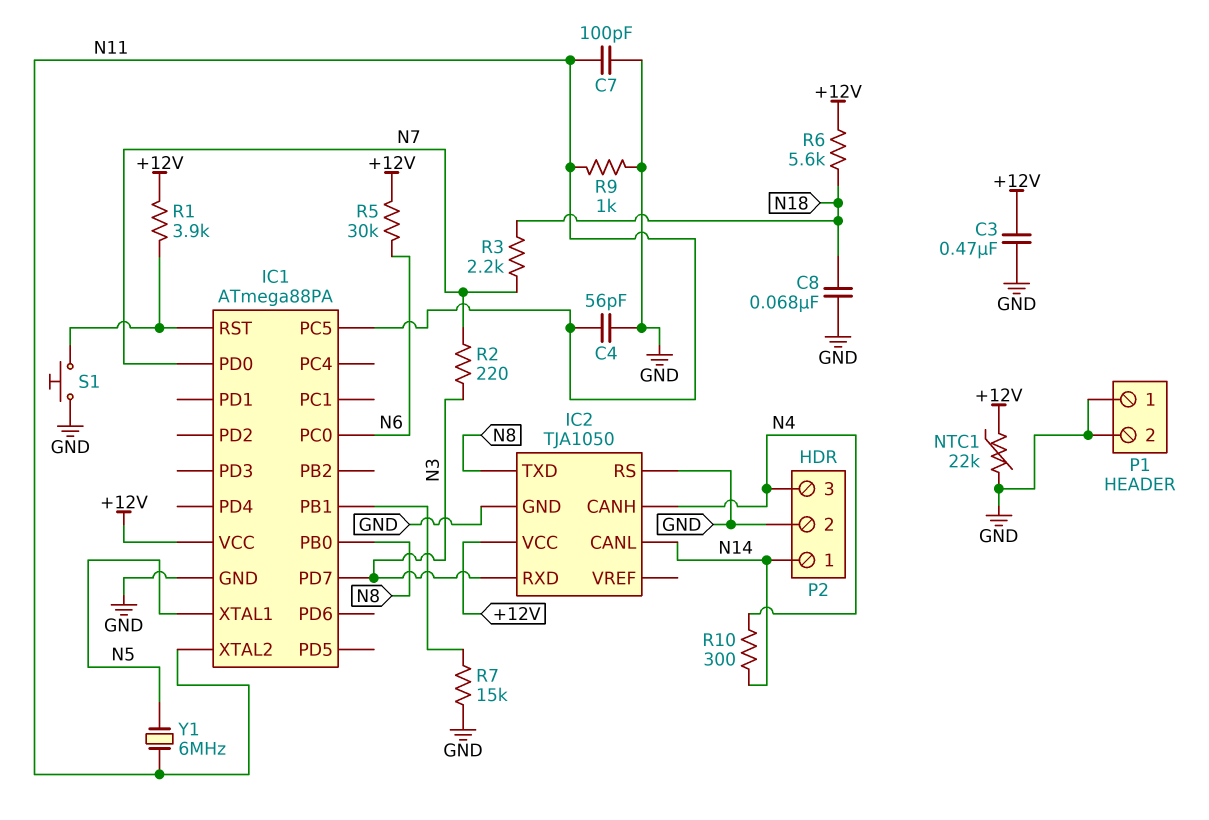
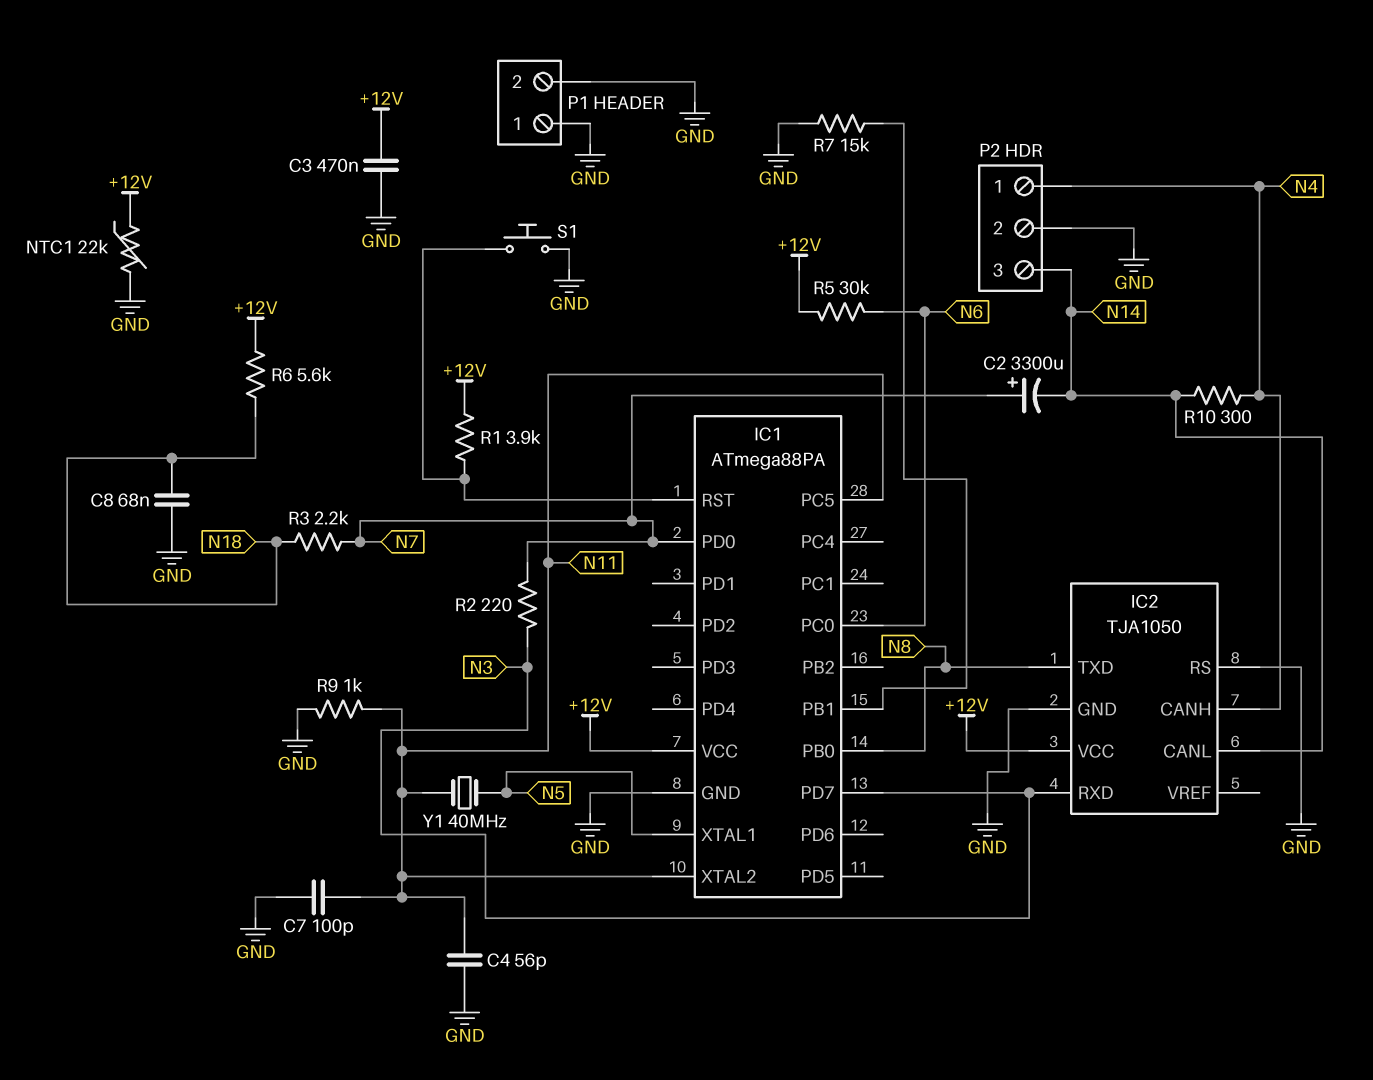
C2: none -> 3300uF (plus N7, minus N14)
P2 pin 1: N14 -> N4
P2 pin 3: N4 -> N14
Y1: 6MHz (N5, N11) -> 40MHz (N5, N11)

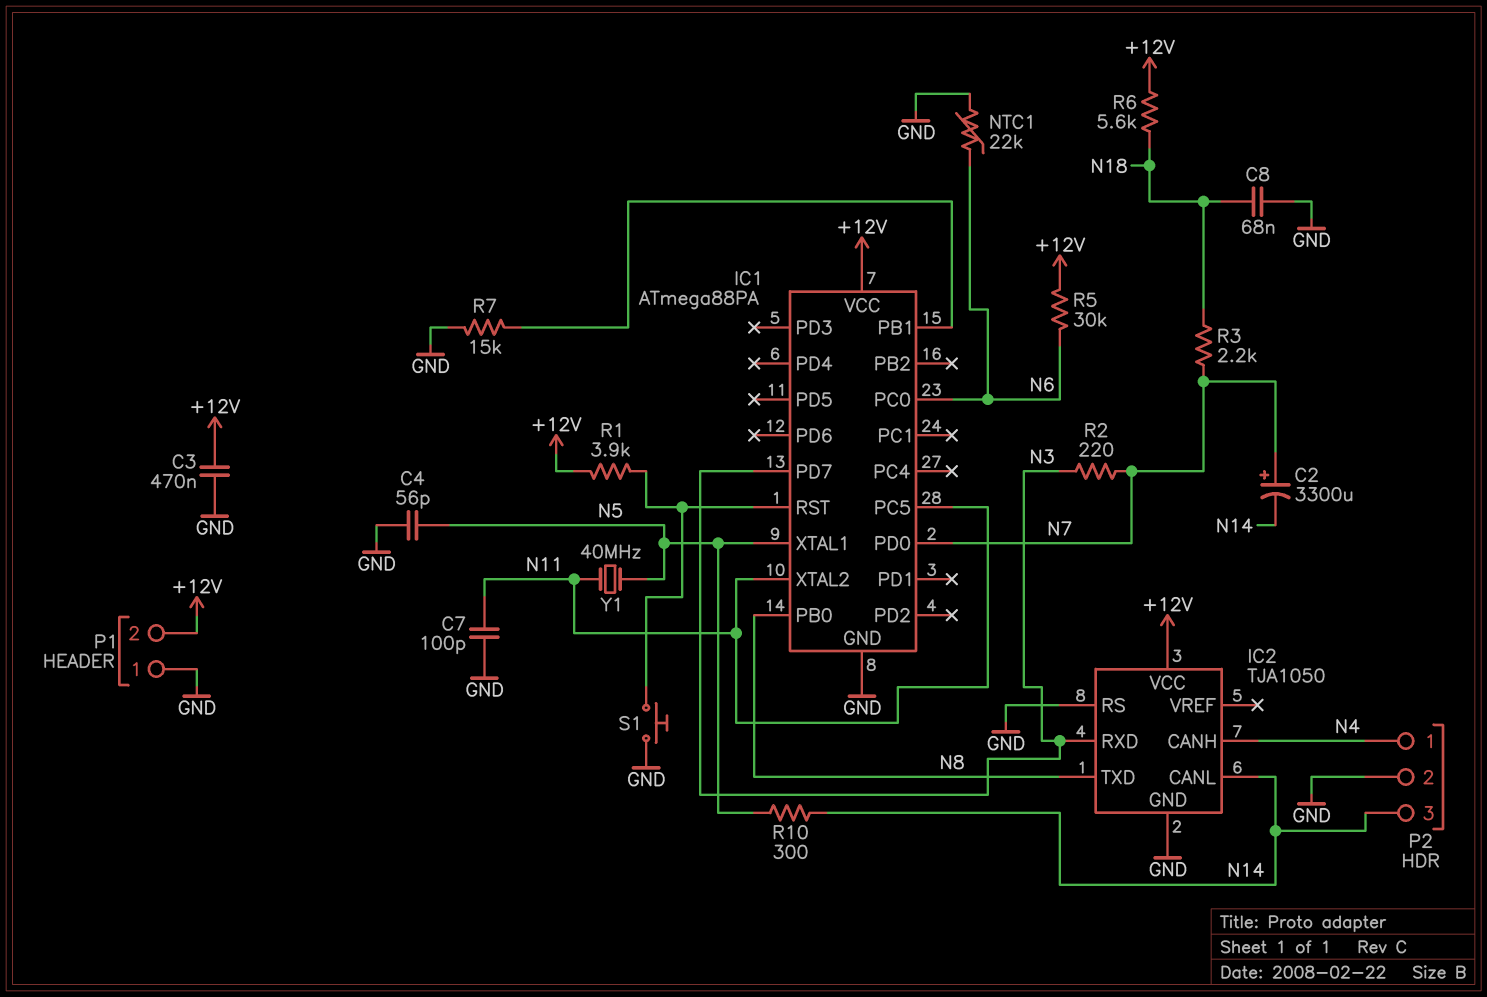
C4: 56pF (GND, N11) -> 56pF (GND, N5)
NTC1: 22k (+12V, GND) -> 22k (GND, N6)
P1 pin 2: GND -> +12V
R9: 1k (GND, N11) -> none
R10: 300 (N4, N14) -> 300 (N5, N14)

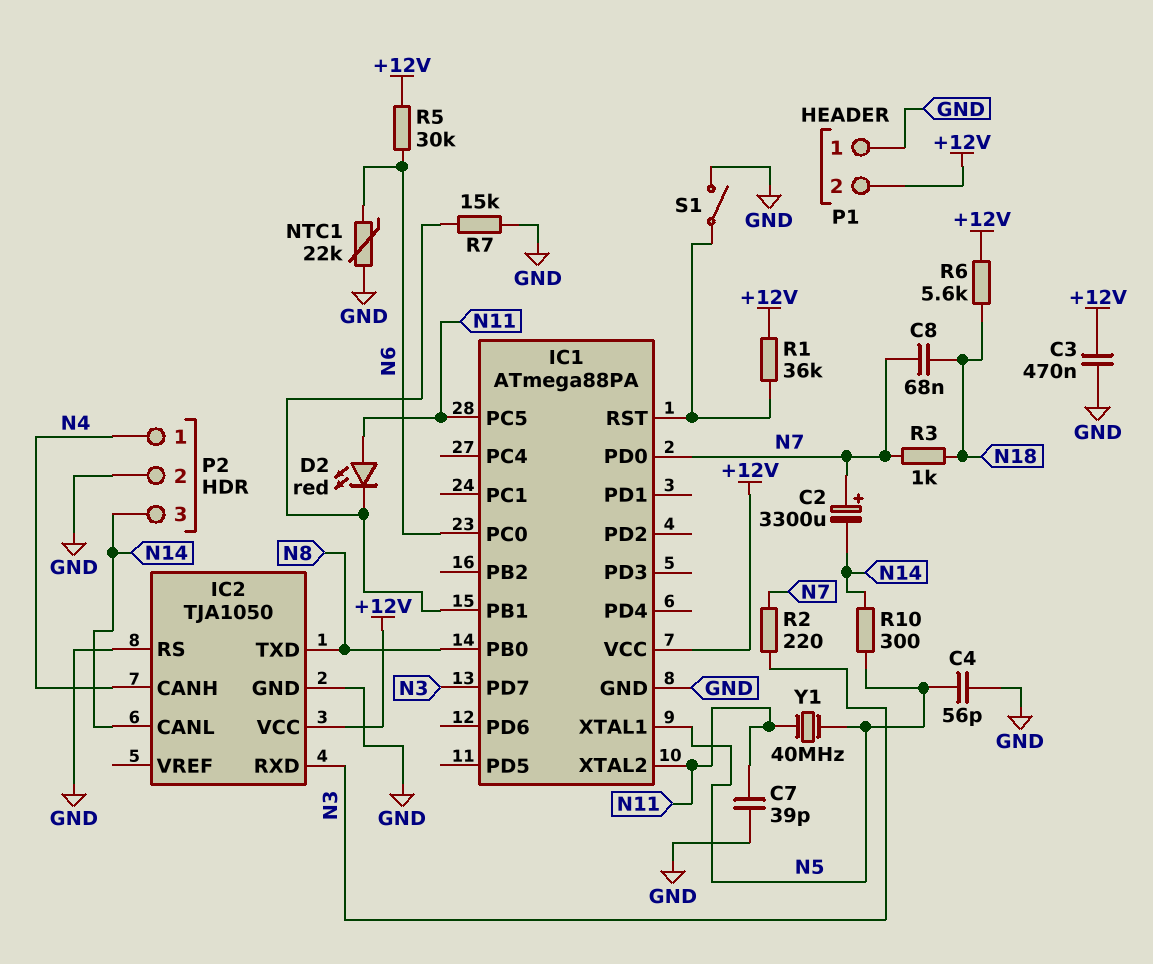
C7: 100pF (GND, N11) -> 39pF (GND, N11)
C8: 68nF (GND, N18) -> 68nF (N7, N18)
D2: none -> LED red (A N11, K IC1/PB1)
R1: 3.9k (+12V, IC1/RST) -> 36k (+12V, IC1/RST)
R3: 2.2k (N7, N18) -> 1k (N7, N18)
S1: button (GND, IC1/RST) -> switch (GND, IC1/RST)

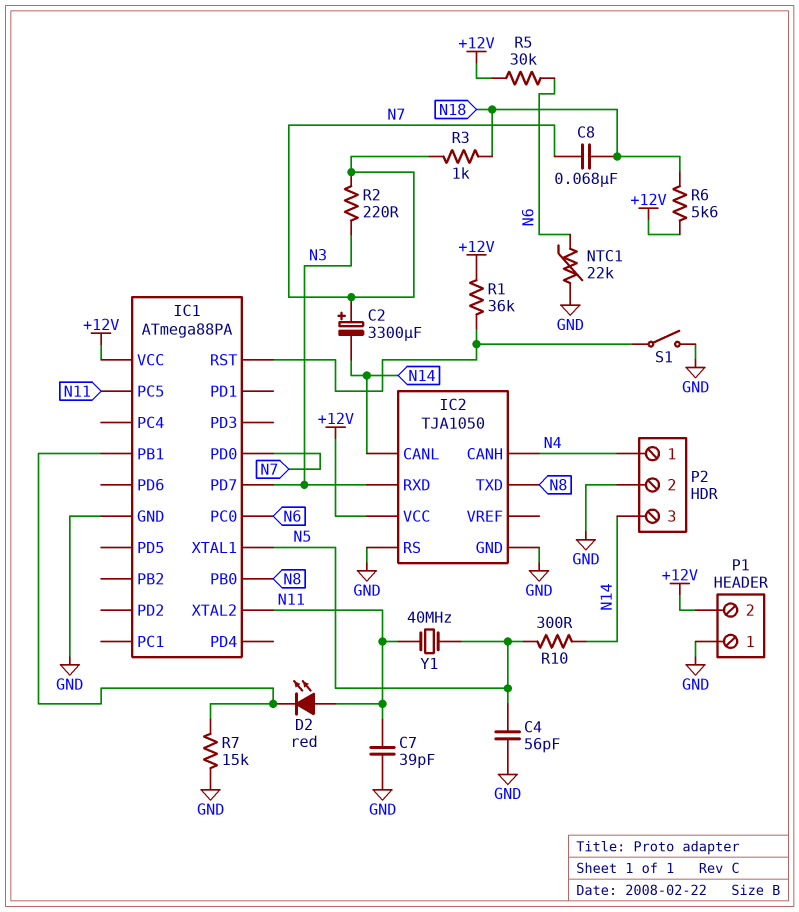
C3: 470nF (+12V, GND) -> none

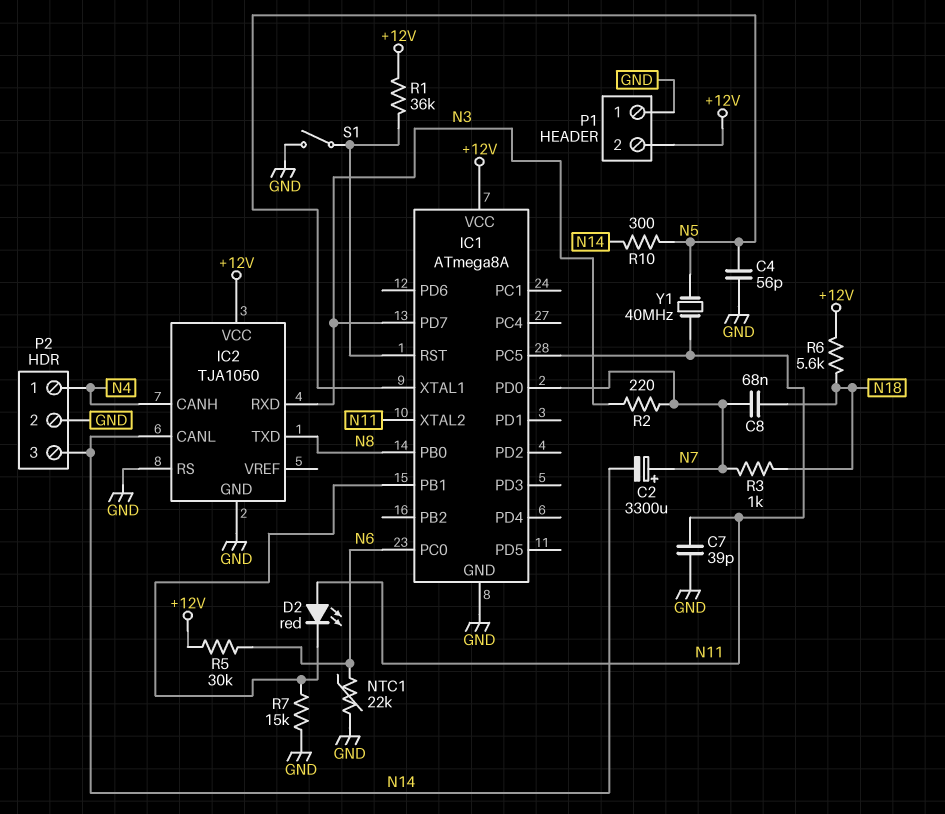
IC1: ATmega88PA -> ATmega8A

